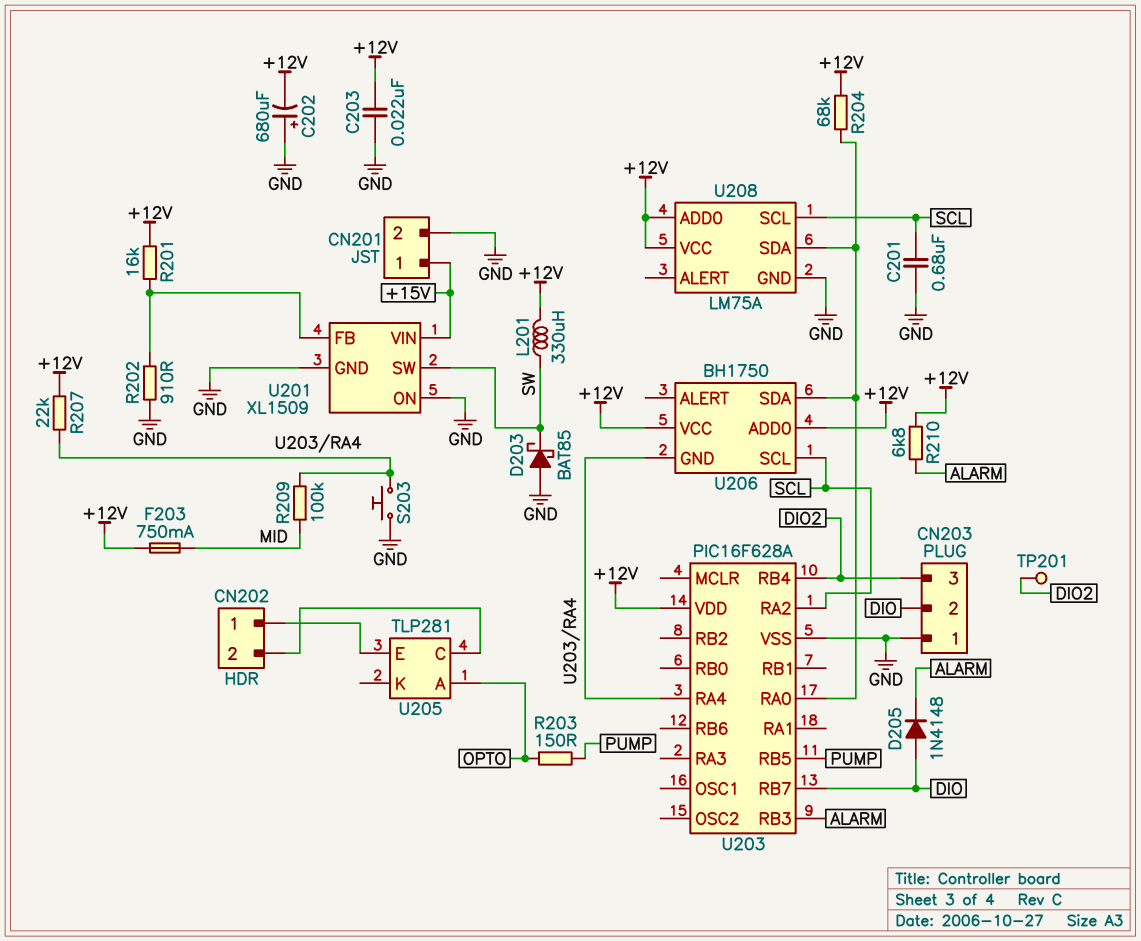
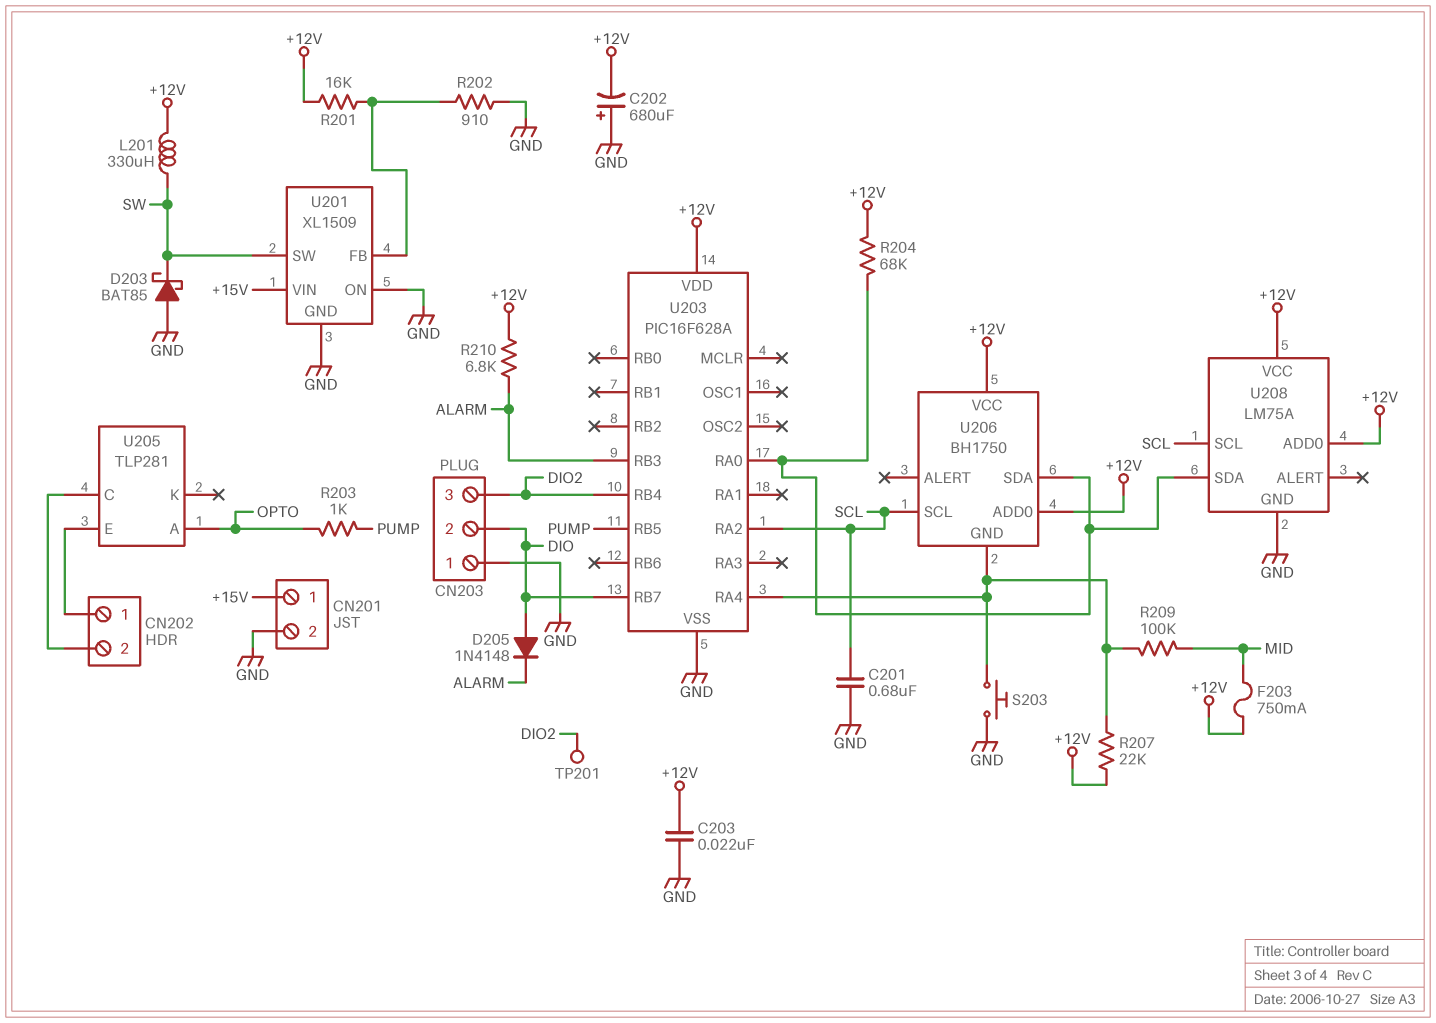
R203: 150 (OPTO, PUMP) -> 1k (OPTO, PUMP)

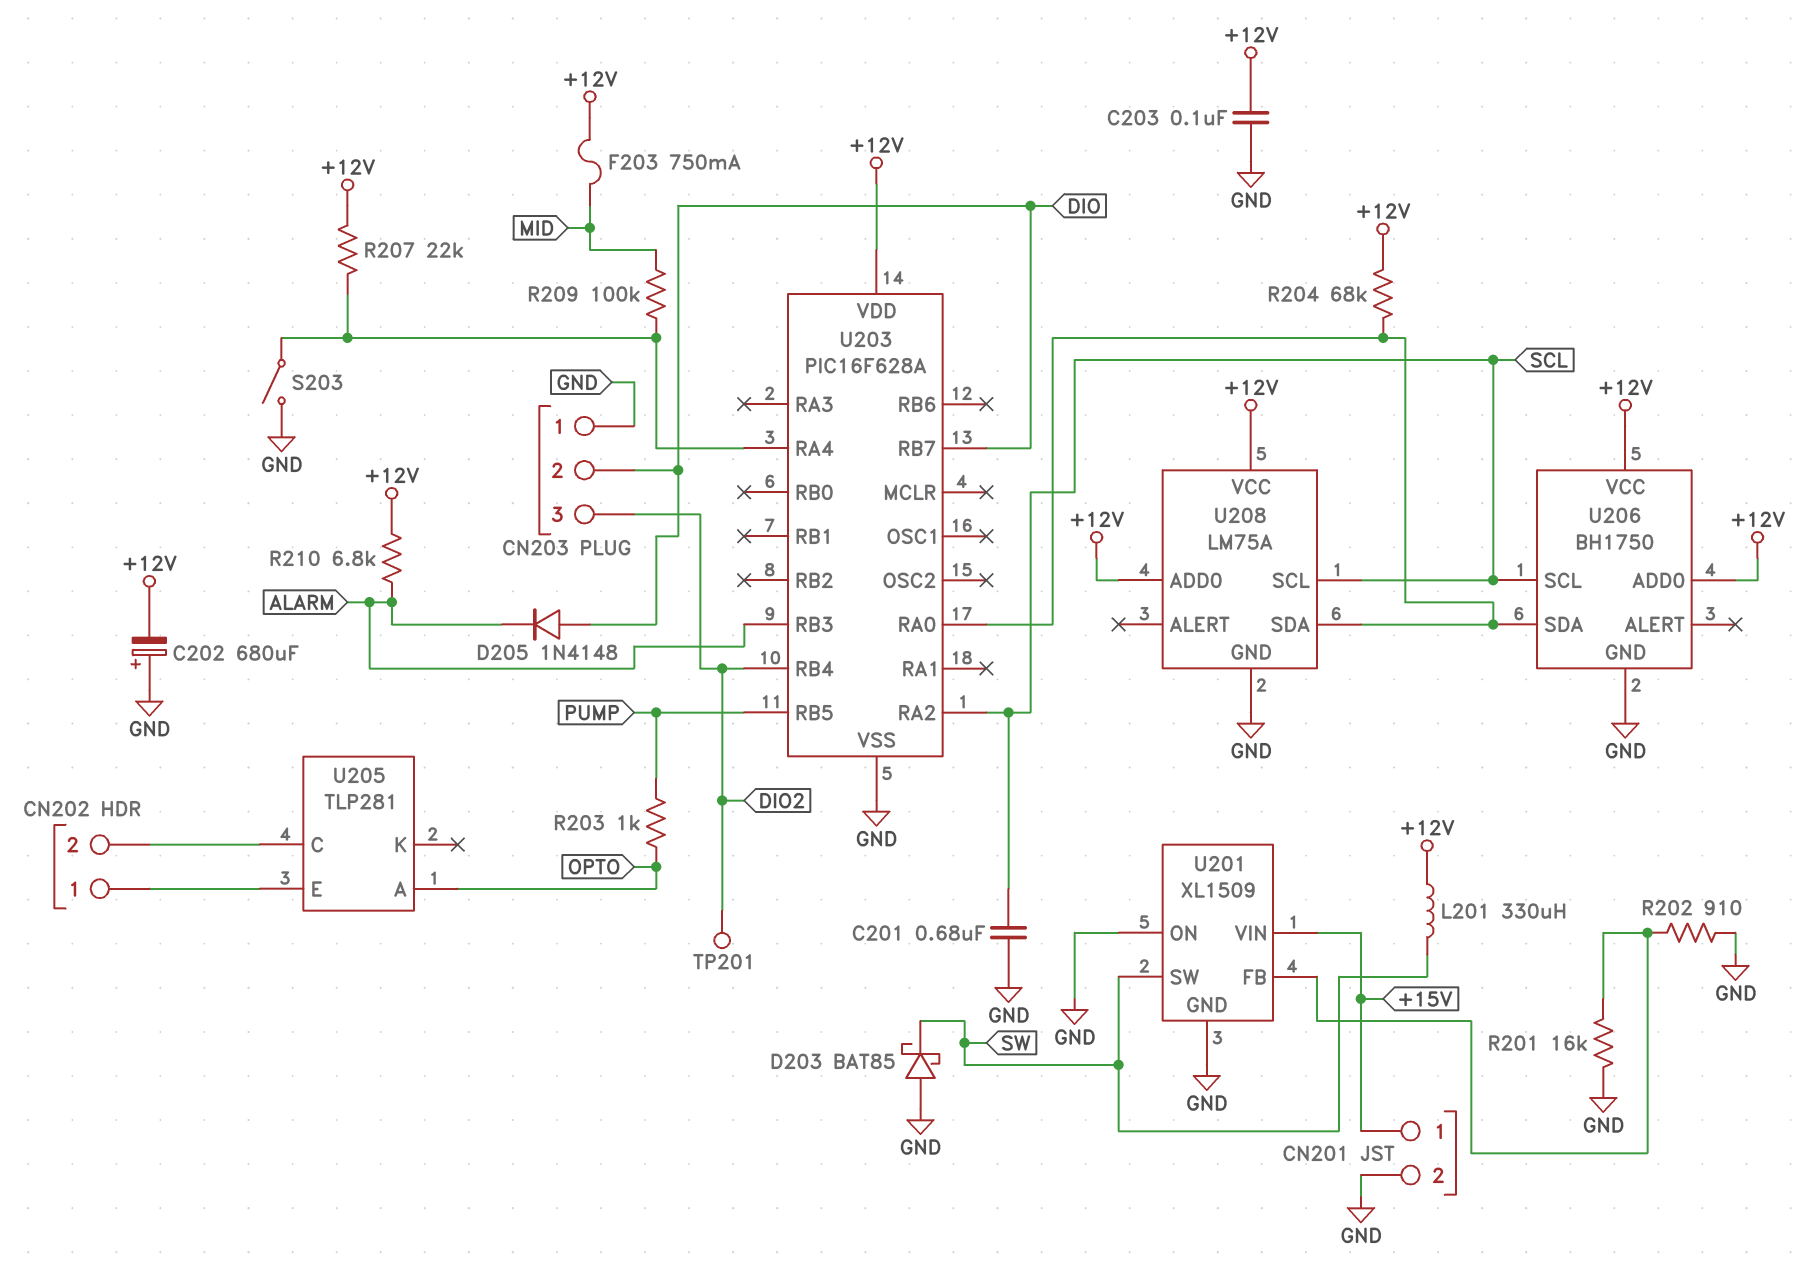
C203: 22nF (+12V, GND) -> 100nF (+12V, GND)
R201: 16k (+12V, U201/FB) -> 16k (GND, U201/FB)
S203: button (GND, U203/RA4) -> switch (GND, U203/RA4)
U206 pin GND: U203/RA4 -> GND

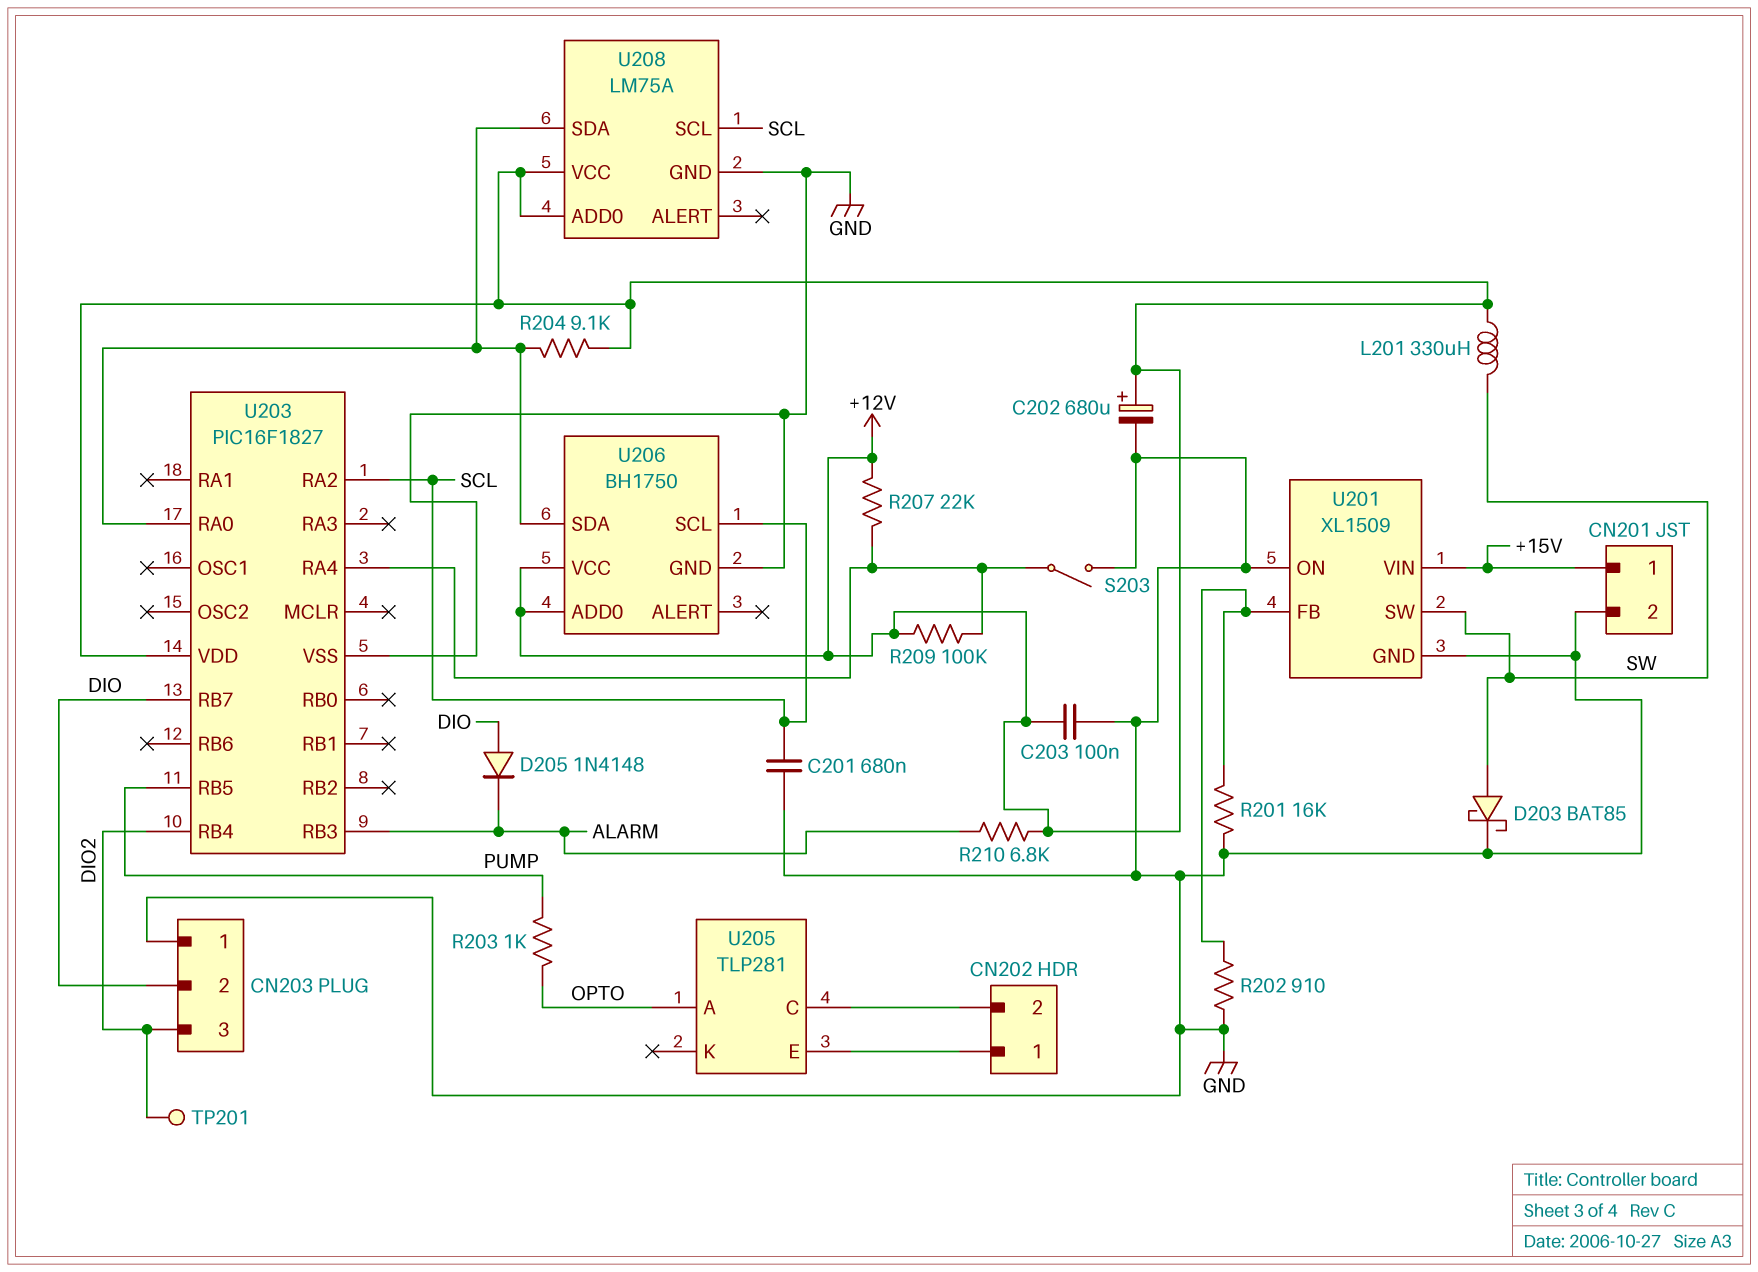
C202: 680uF (plus GND, minus +12V) -> 680uF (plus +12V, minus GND)
D203: schottky BAT85 (A GND, K SW) -> schottky BAT85 (A SW, K GND)
F203: 750mA (+12V, MID) -> none
R204: 68k (+12V, U203/RA0) -> 9.1k (+12V, U203/RA0)
R209: 100k (MID, U203/RA4) -> 100k (+12V, U203/RA4)
U203: PIC16F628A -> PIC16F1827

